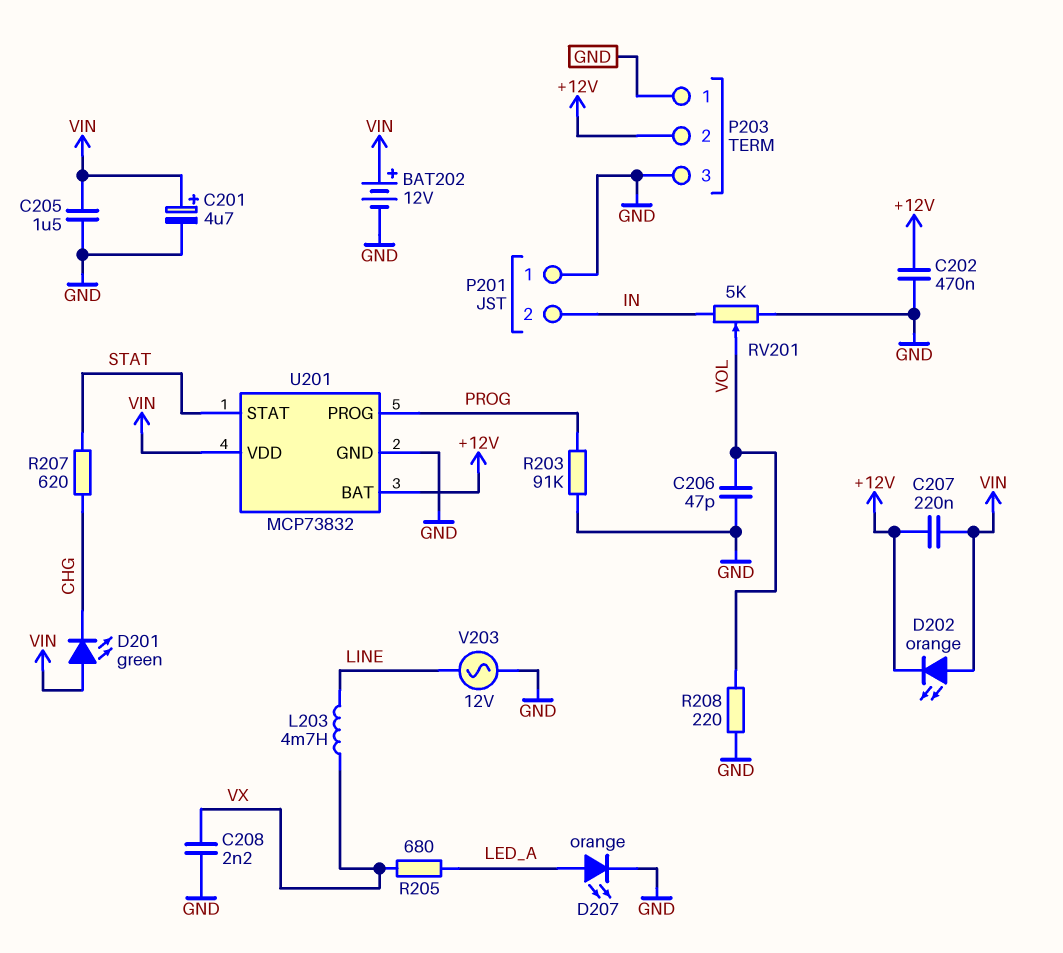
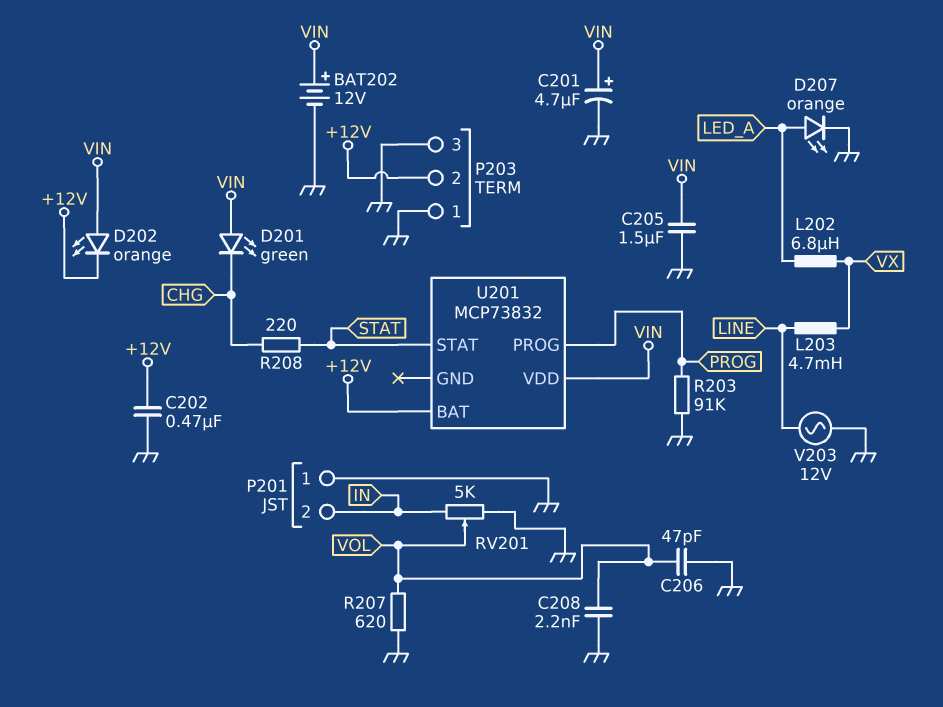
C207: 220nF (+12V, VIN) -> none
C208: 2.2nF (GND, VX) -> 2.2nF (GND, VOL)
L202: none -> 6.8uH (LED_A, VX)
R205: 680 (LED_A, VX) -> none
R207: 620 (CHG, STAT) -> 620 (GND, VOL)
R208: 220 (GND, VOL) -> 220 (CHG, STAT)
U201 pin GND: GND -> none

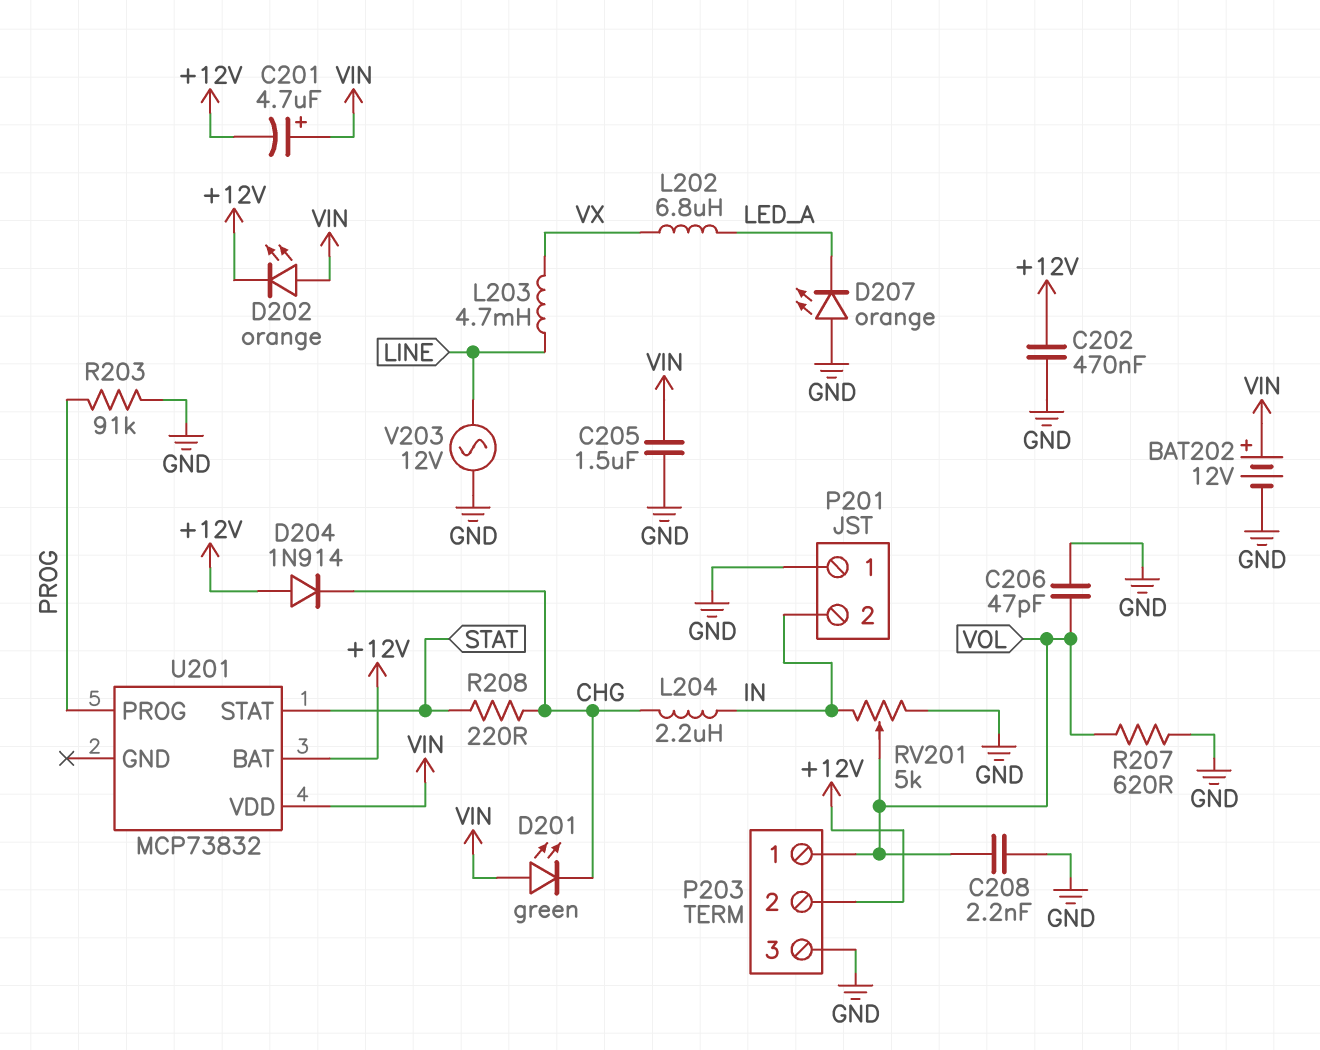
C201: 4.7uF (plus VIN, minus GND) -> 4.7uF (plus VIN, minus +12V)
D204: none -> diode 1N914 (A +12V, K CHG)
D207: LED orange (A LED_A, K GND) -> LED orange (A GND, K LED_A)
L204: none -> 2.2uH (CHG, IN)
P203 pin 1: GND -> VOL

